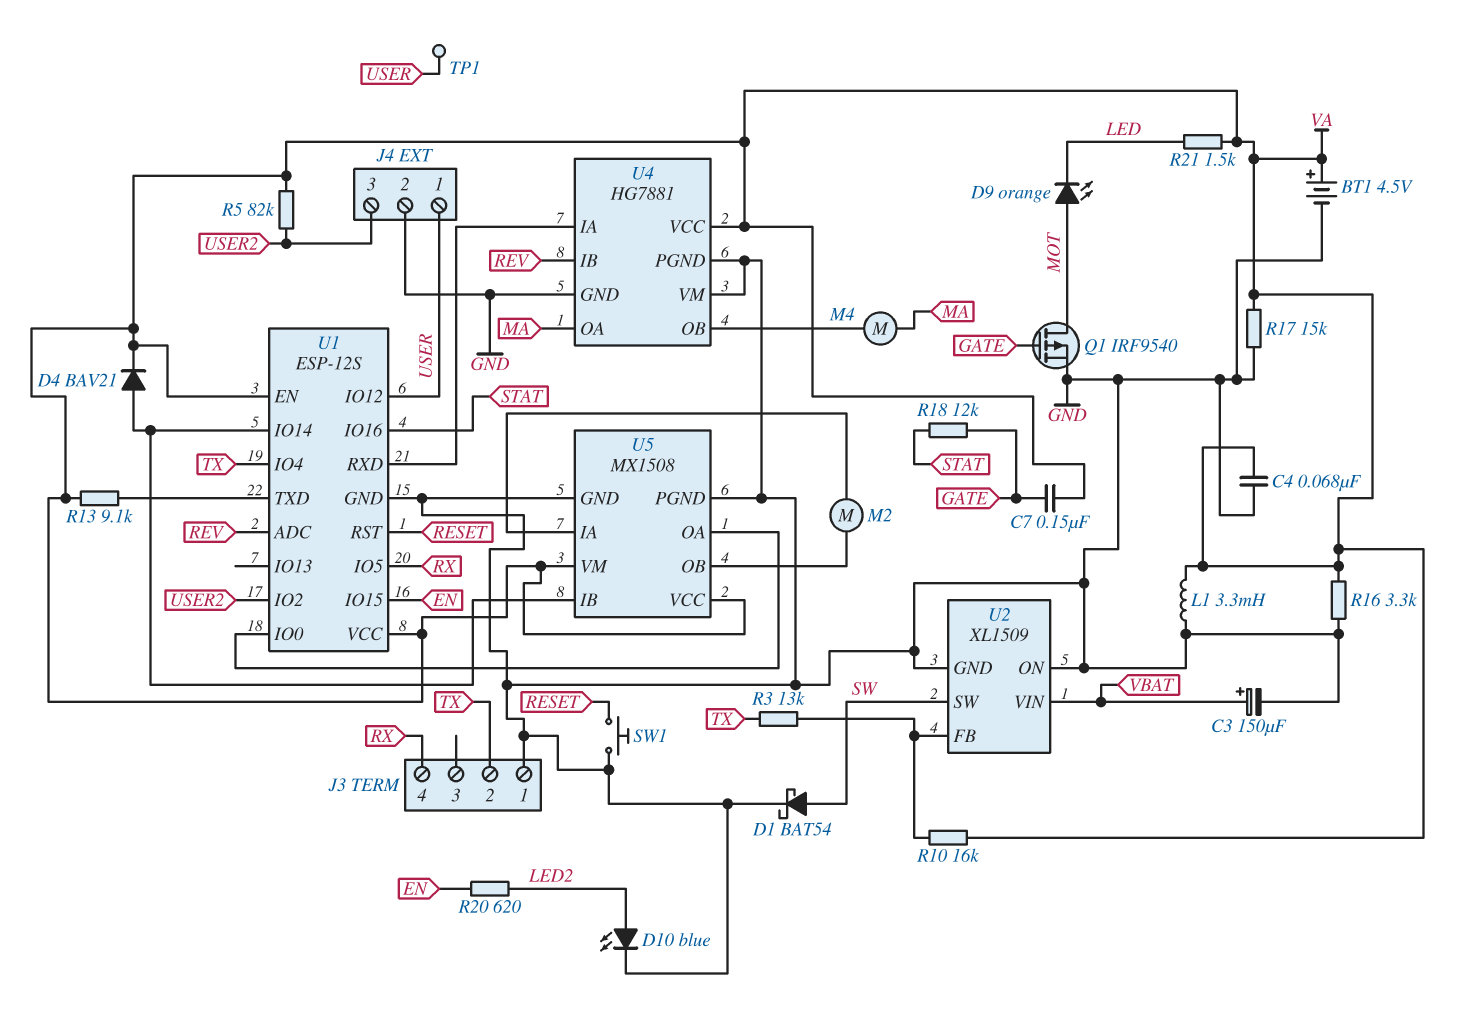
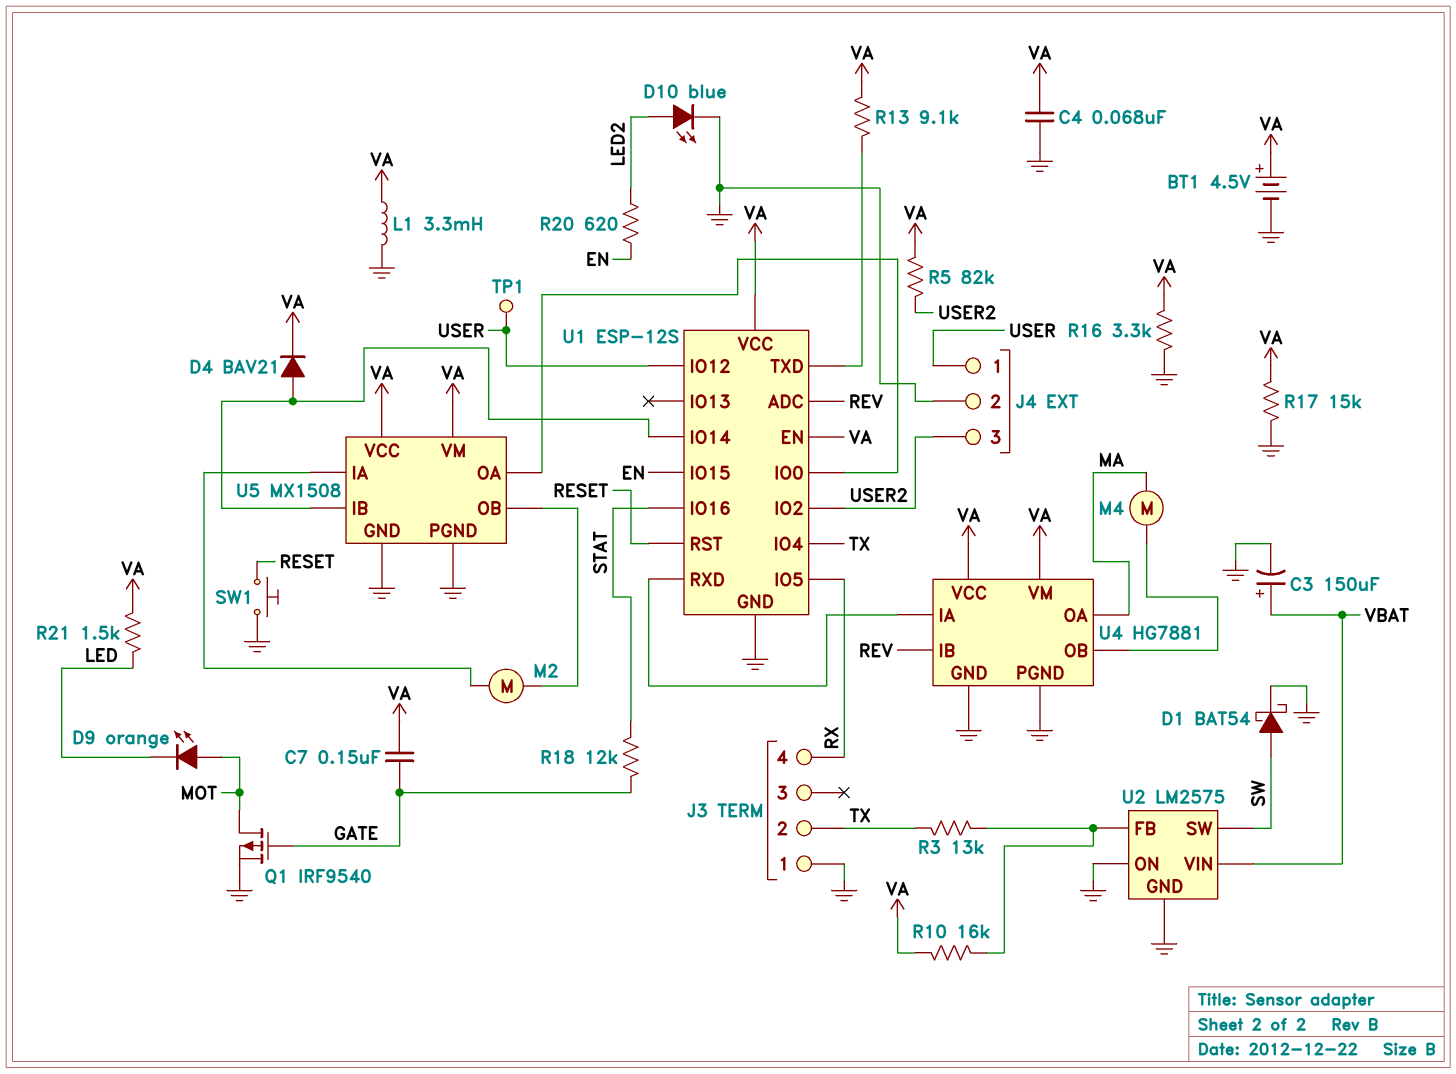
U2: XL1509 -> LM2575
U4 pin VM: GND -> VA

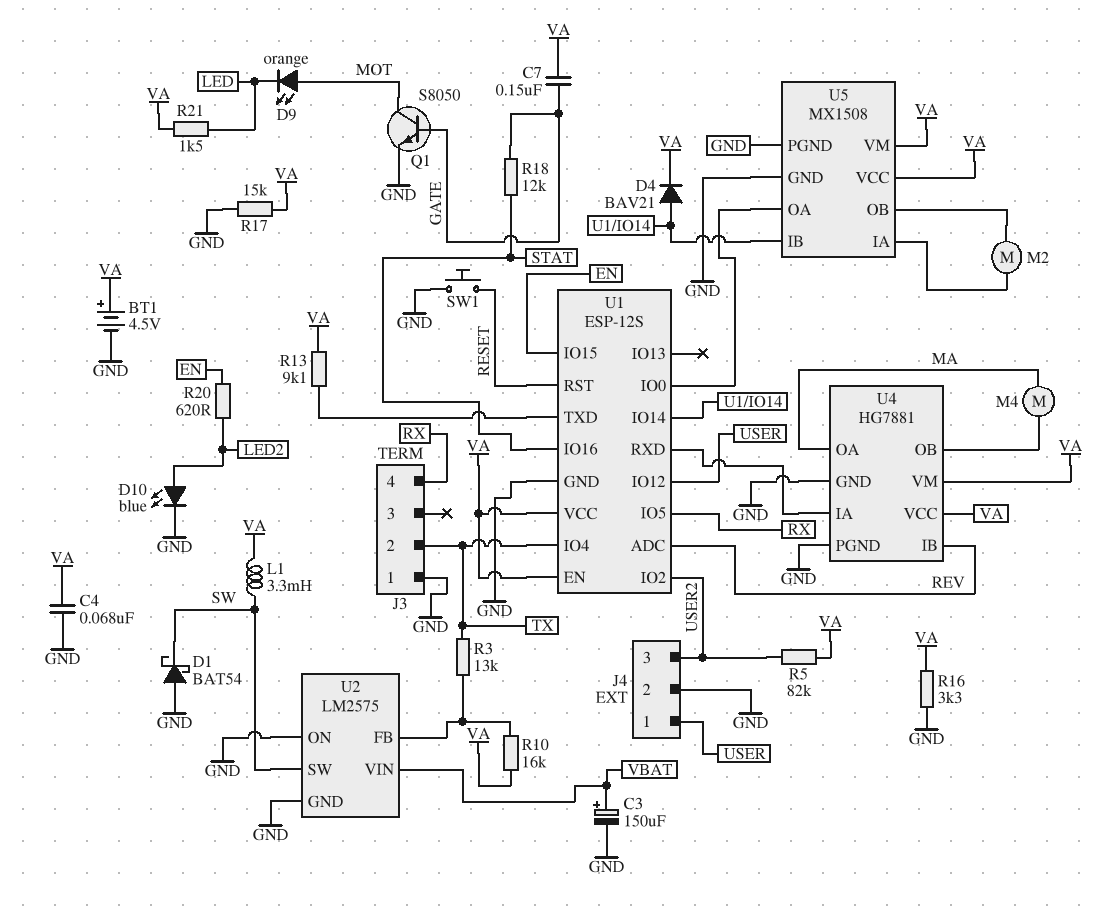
D1: schottky BAT54 (A SW, K GND) -> schottky BAT54 (A GND, K SW)
L1: 3.3mH (GND, VA) -> 3.3mH (SW, VA)
Q1: PMOS IRF9540 (G GATE, D MOT, S GND) -> NPN S8050 (B GATE, C MOT, E GND)
TP1: test point (USER) -> none

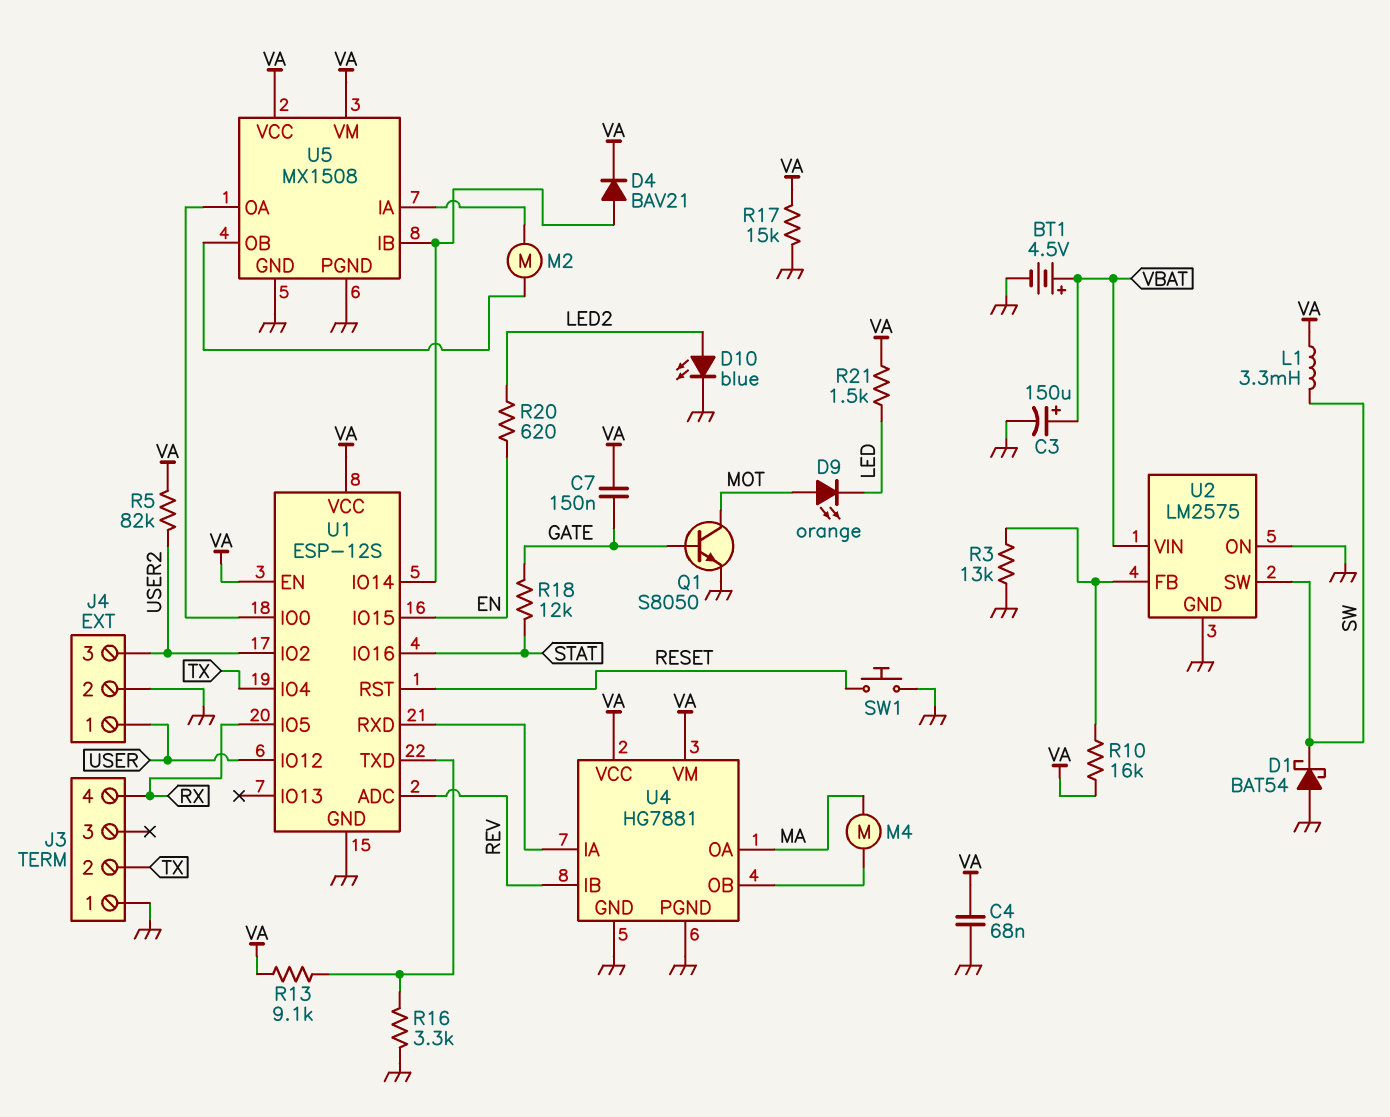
BT1: 4.5V (plus VA, minus GND) -> 4.5V (plus VBAT, minus GND)
R3: 13k (TX, U2/FB) -> 13k (GND, U2/FB)
R16: 3.3k (GND, VA) -> 3.3k (GND, U1/TXD)

